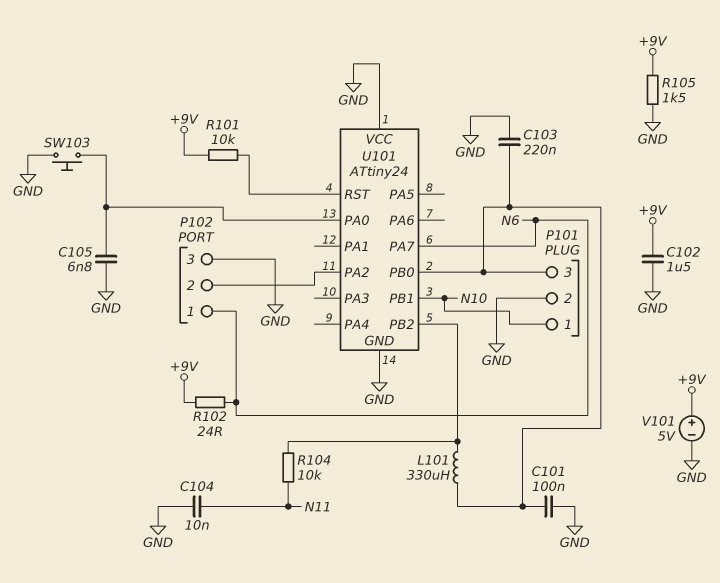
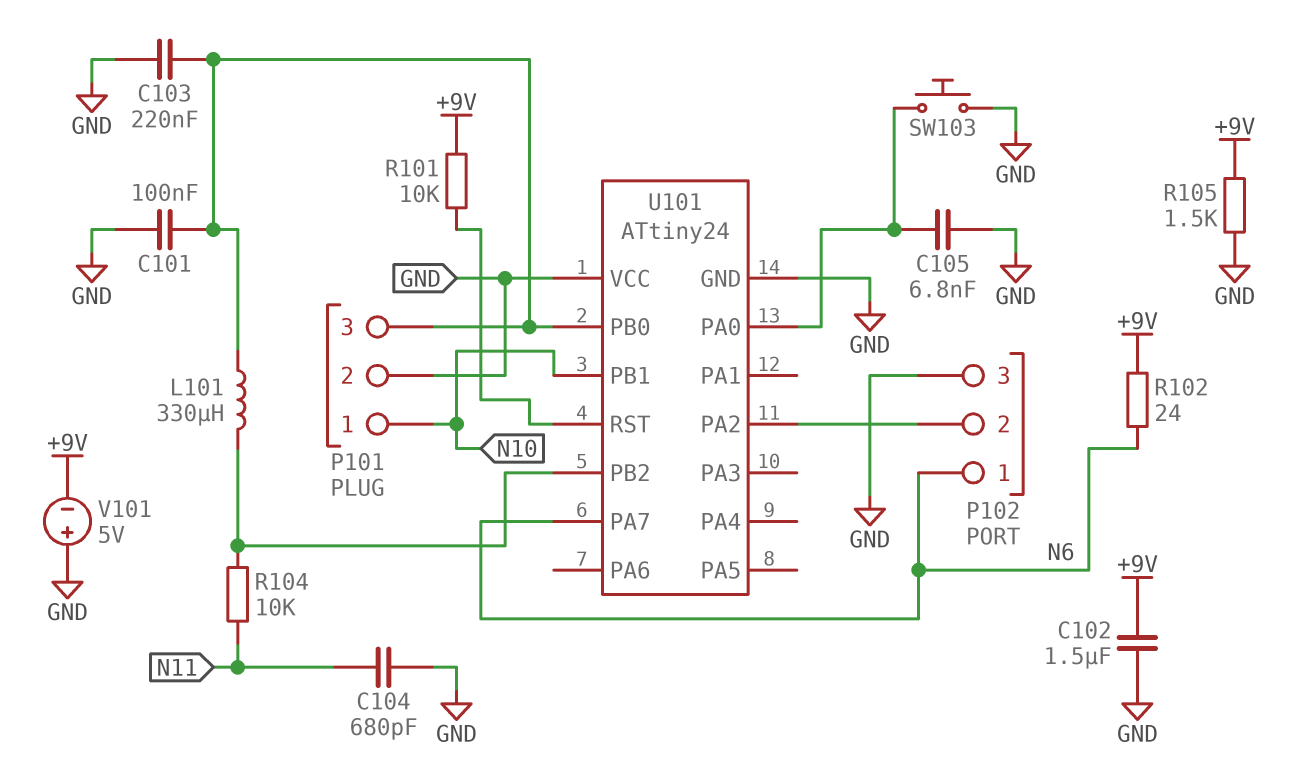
C104: 10nF (GND, N11) -> 680pF (GND, N11)
V101: 5V (plus +9V, minus GND) -> 5V (plus GND, minus +9V)

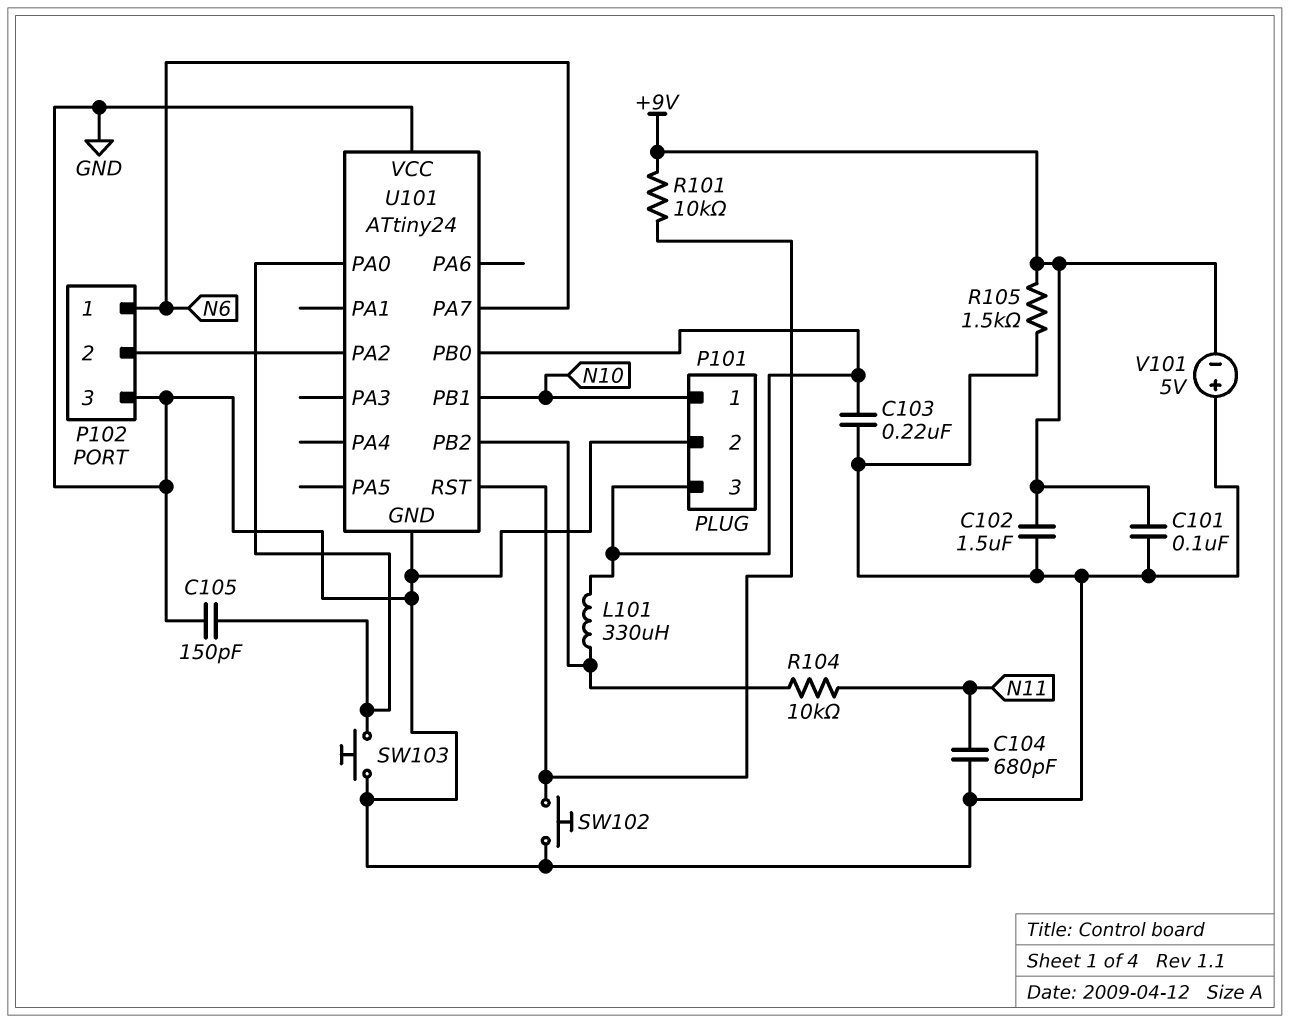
C101: 100nF (GND, P101/3) -> 100nF (+9V, GND)
C105: 6.8nF (GND, U101/PA0) -> 150pF (GND, U101/PA0)
R102: 24 (+9V, N6) -> none
SW102: none -> button (GND, U101/RST)

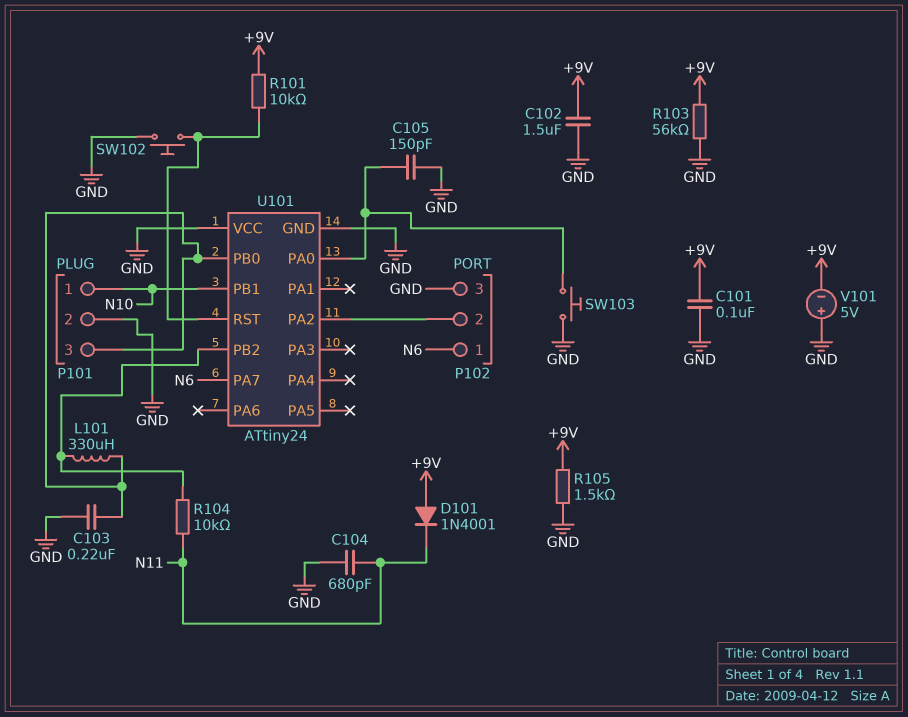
D101: none -> diode 1N4001 (A +9V, K N11)
R103: none -> 56k (+9V, GND)

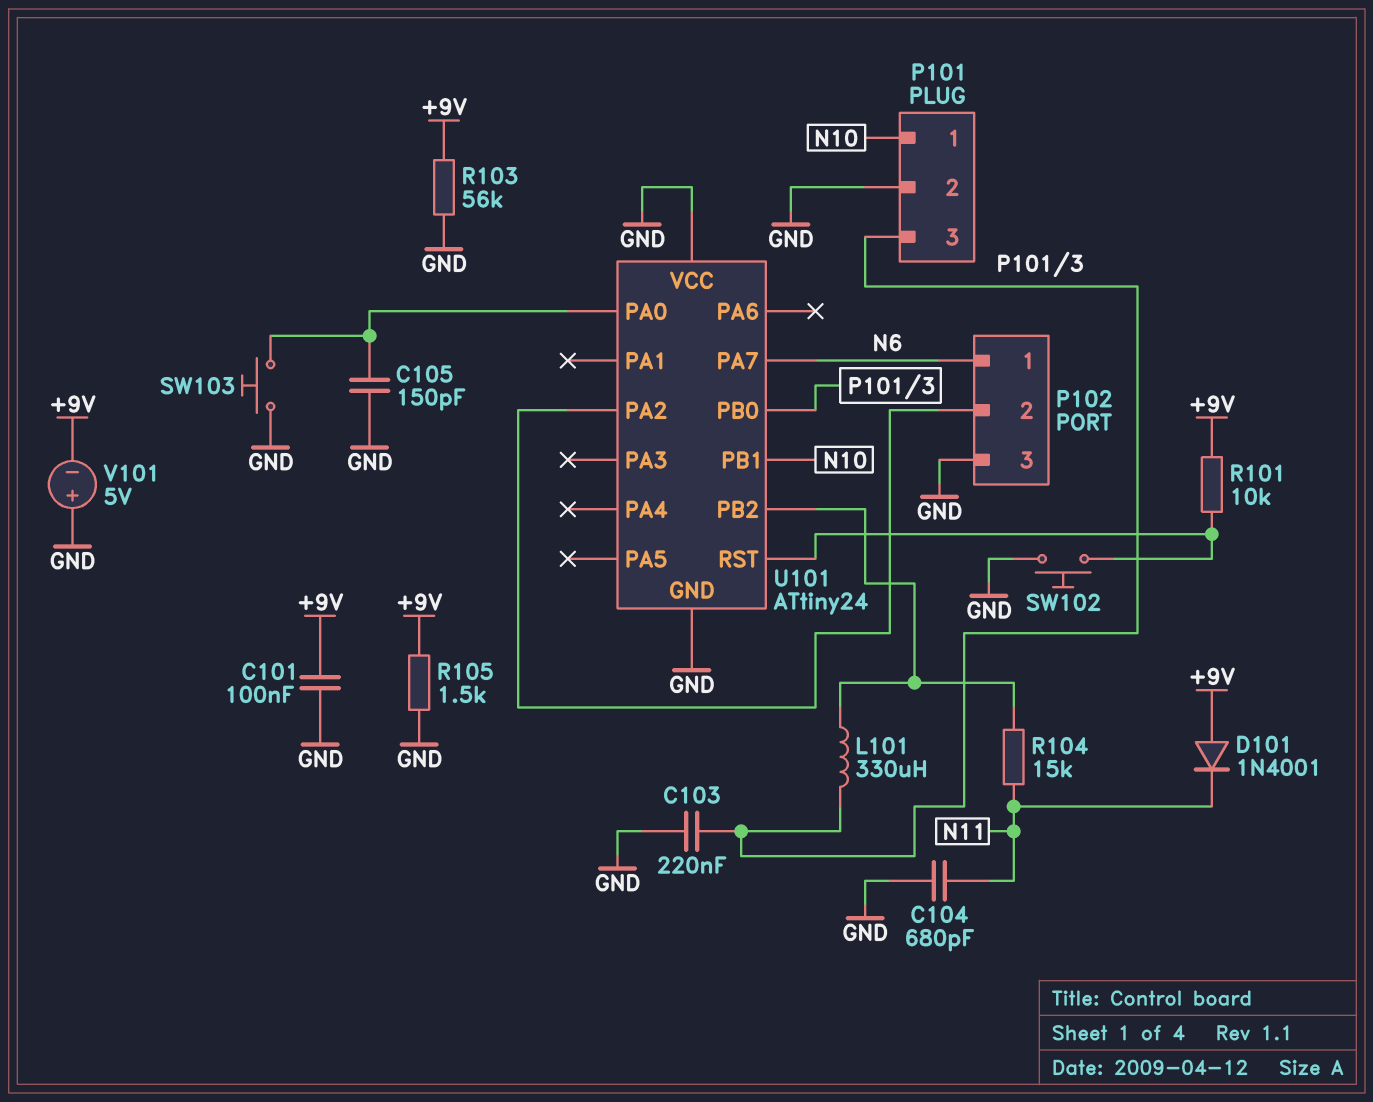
C102: 1.5uF (+9V, GND) -> none
R104: 10k (N11, U101/PB2) -> 15k (N11, U101/PB2)

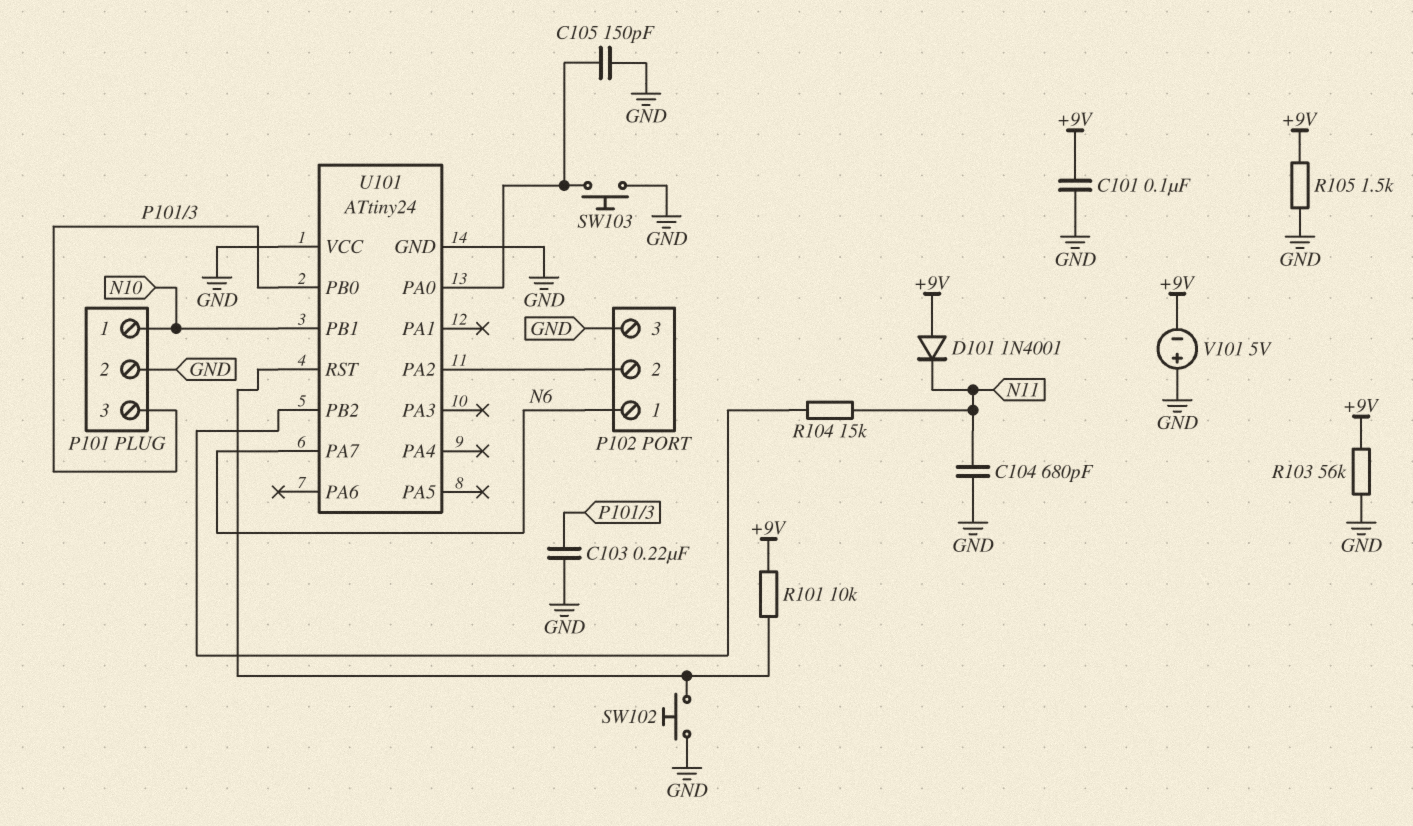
L101: 330uH (P101/3, U101/PB2) -> none

